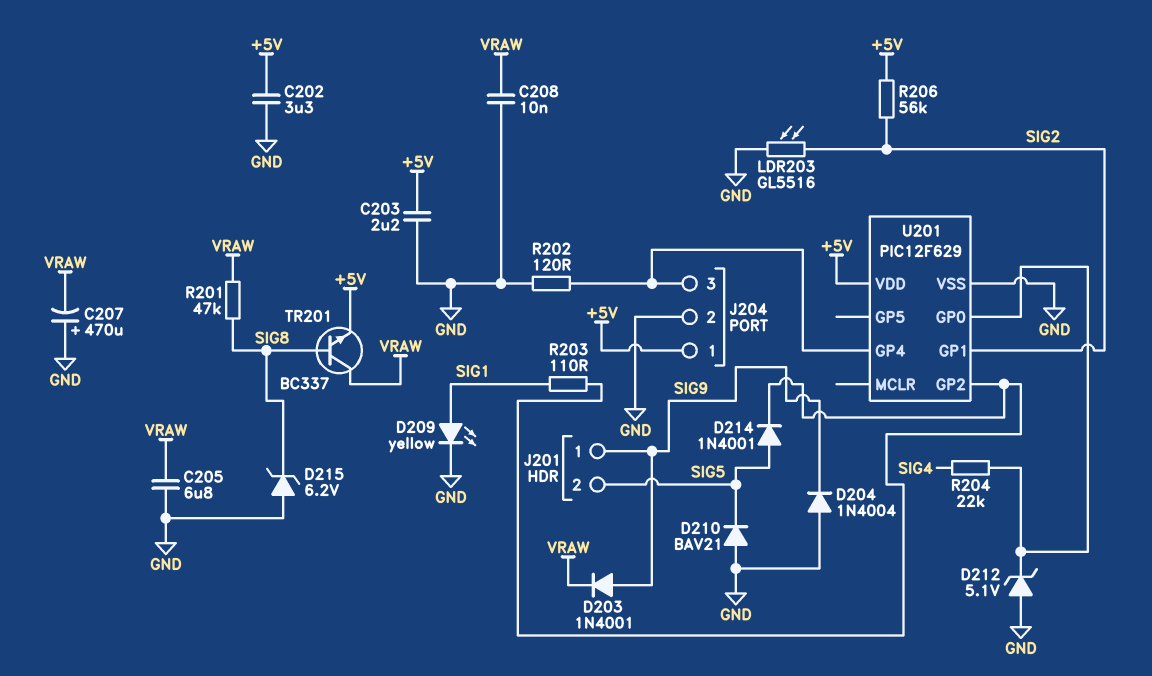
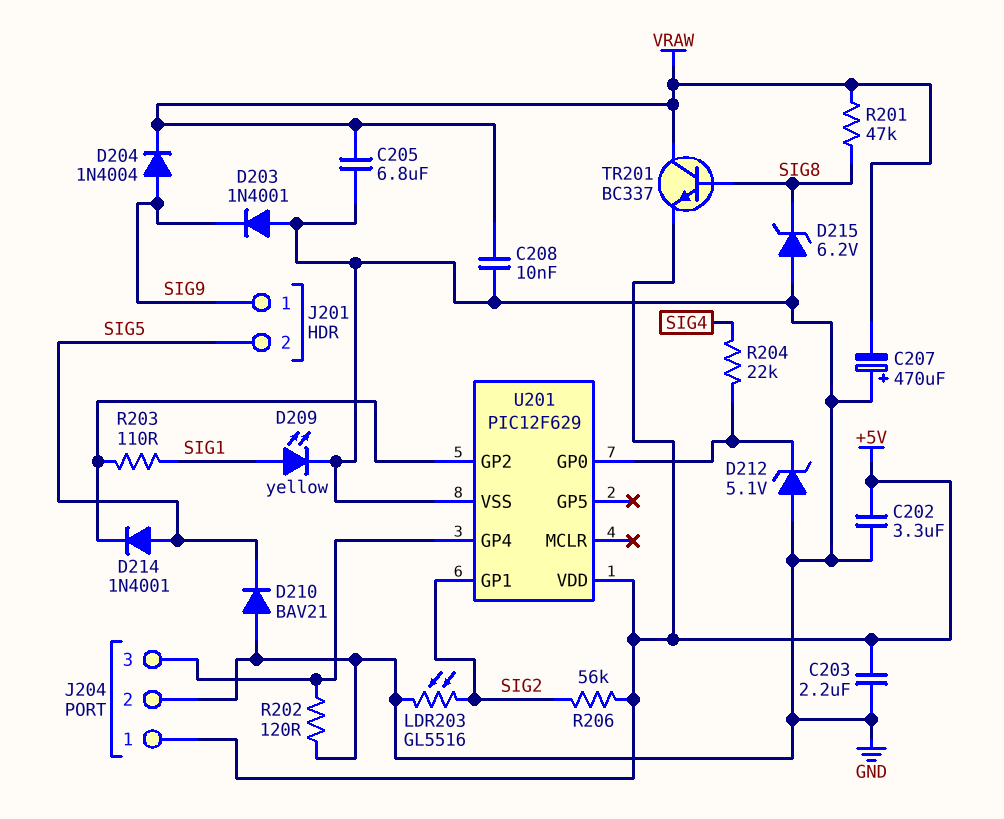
D203: diode 1N4001 (A SIG9, K VRAW) -> diode 1N4001 (A GND, K SIG9)
D204: diode 1N4004 (A GND, K SIG9) -> diode 1N4004 (A SIG9, K VRAW)

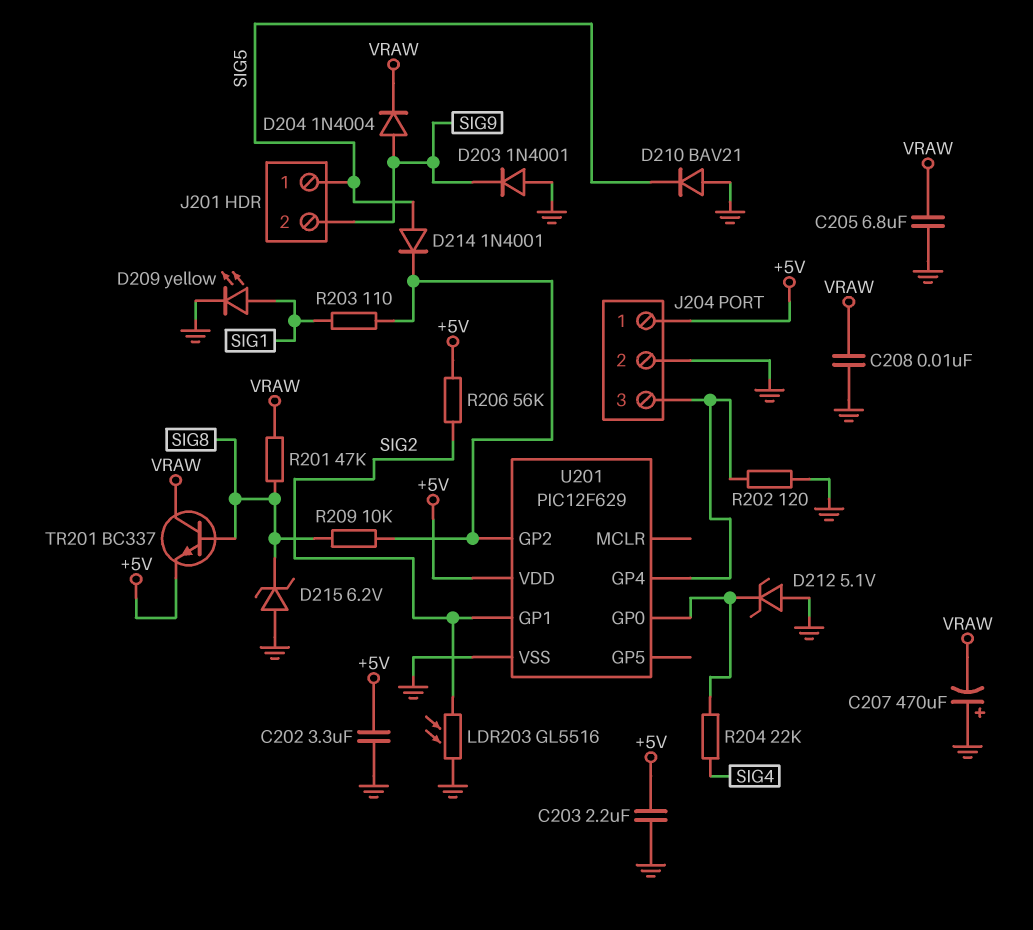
J201 pin 1: SIG9 -> SIG5
J201 pin 2: SIG5 -> SIG9
R209: none -> 10k (SIG8, U201/GP2)

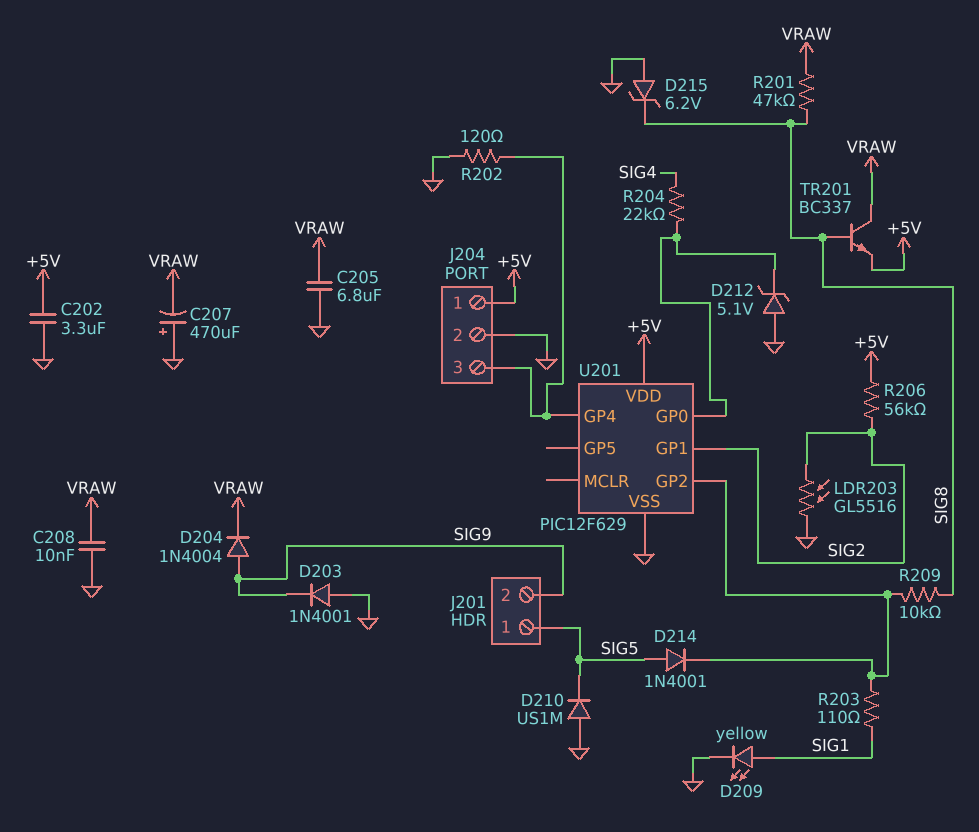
C203: 2.2uF (+5V, GND) -> none
D210: diode BAV21 (A GND, K SIG5) -> diode US1M (A GND, K SIG5)

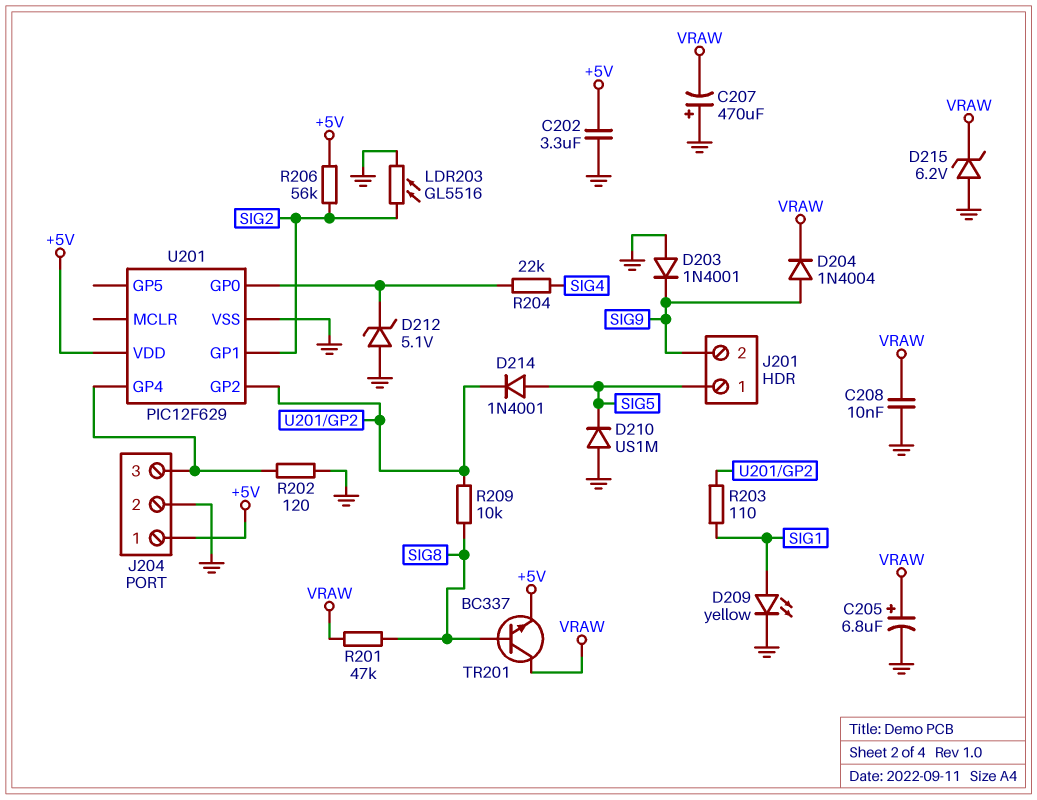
C205: 6.8uF (GND, VRAW) -> 6.8uF (plus VRAW, minus GND)
D215: zener 6.2V (A GND, K SIG8) -> zener 6.2V (A GND, K VRAW)

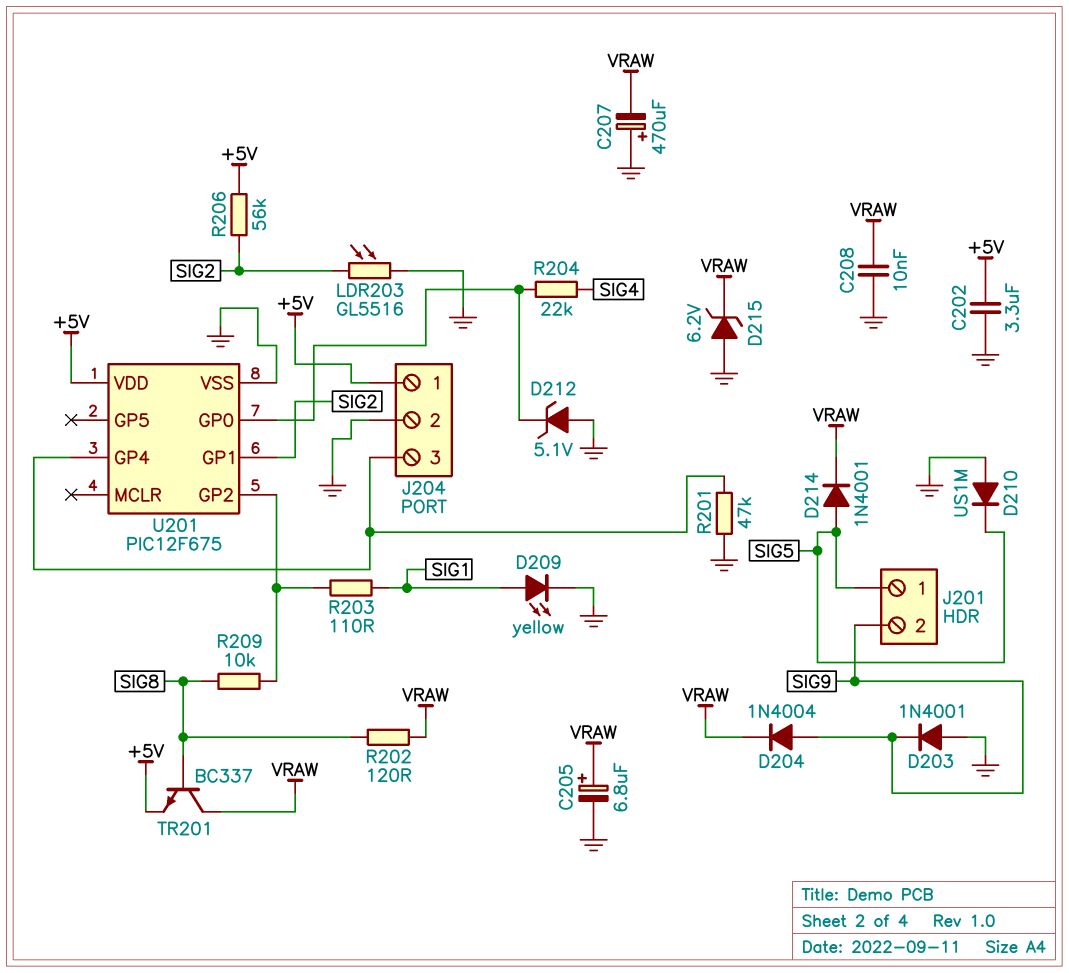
D214: diode 1N4001 (A SIG5, K U201/GP2) -> diode 1N4001 (A SIG5, K VRAW)
R201: 47k (SIG8, VRAW) -> 47k (GND, J204/3)
R202: 120 (GND, J204/3) -> 120 (SIG8, VRAW)
U201: PIC12F629 -> PIC12F675

